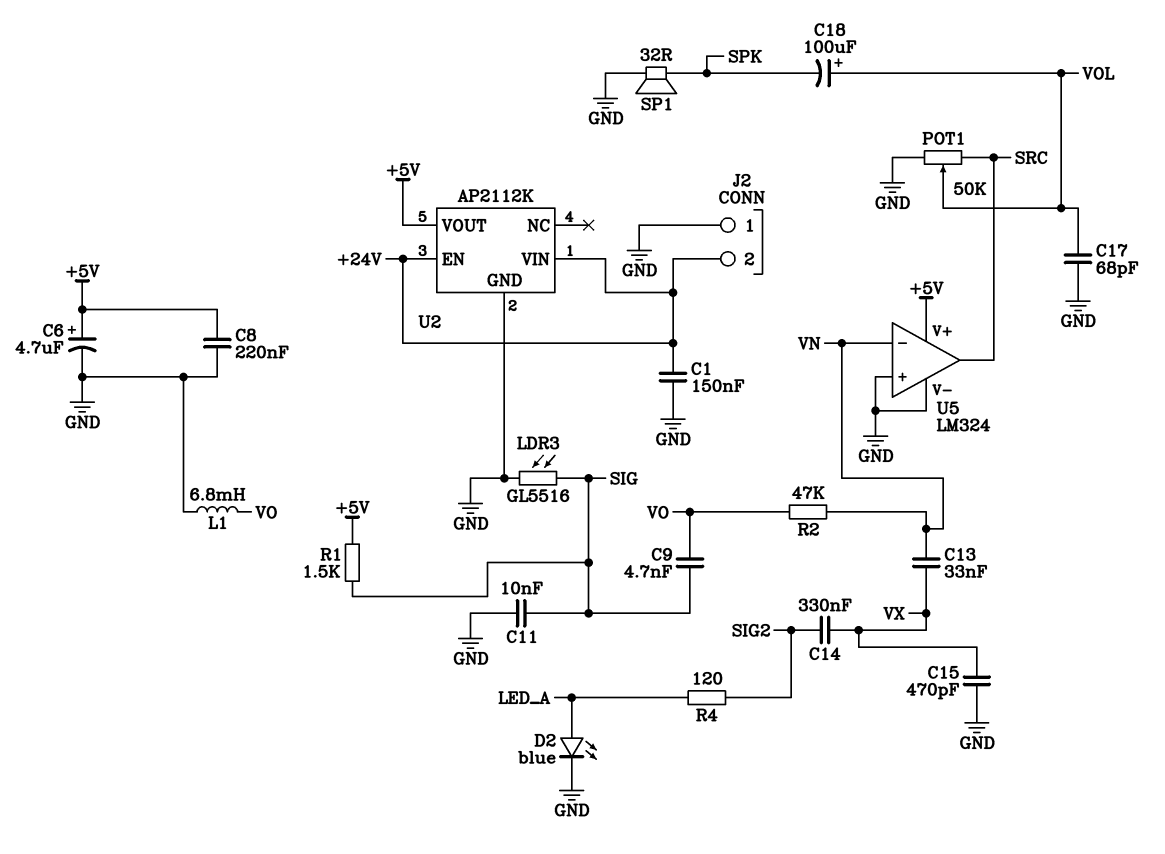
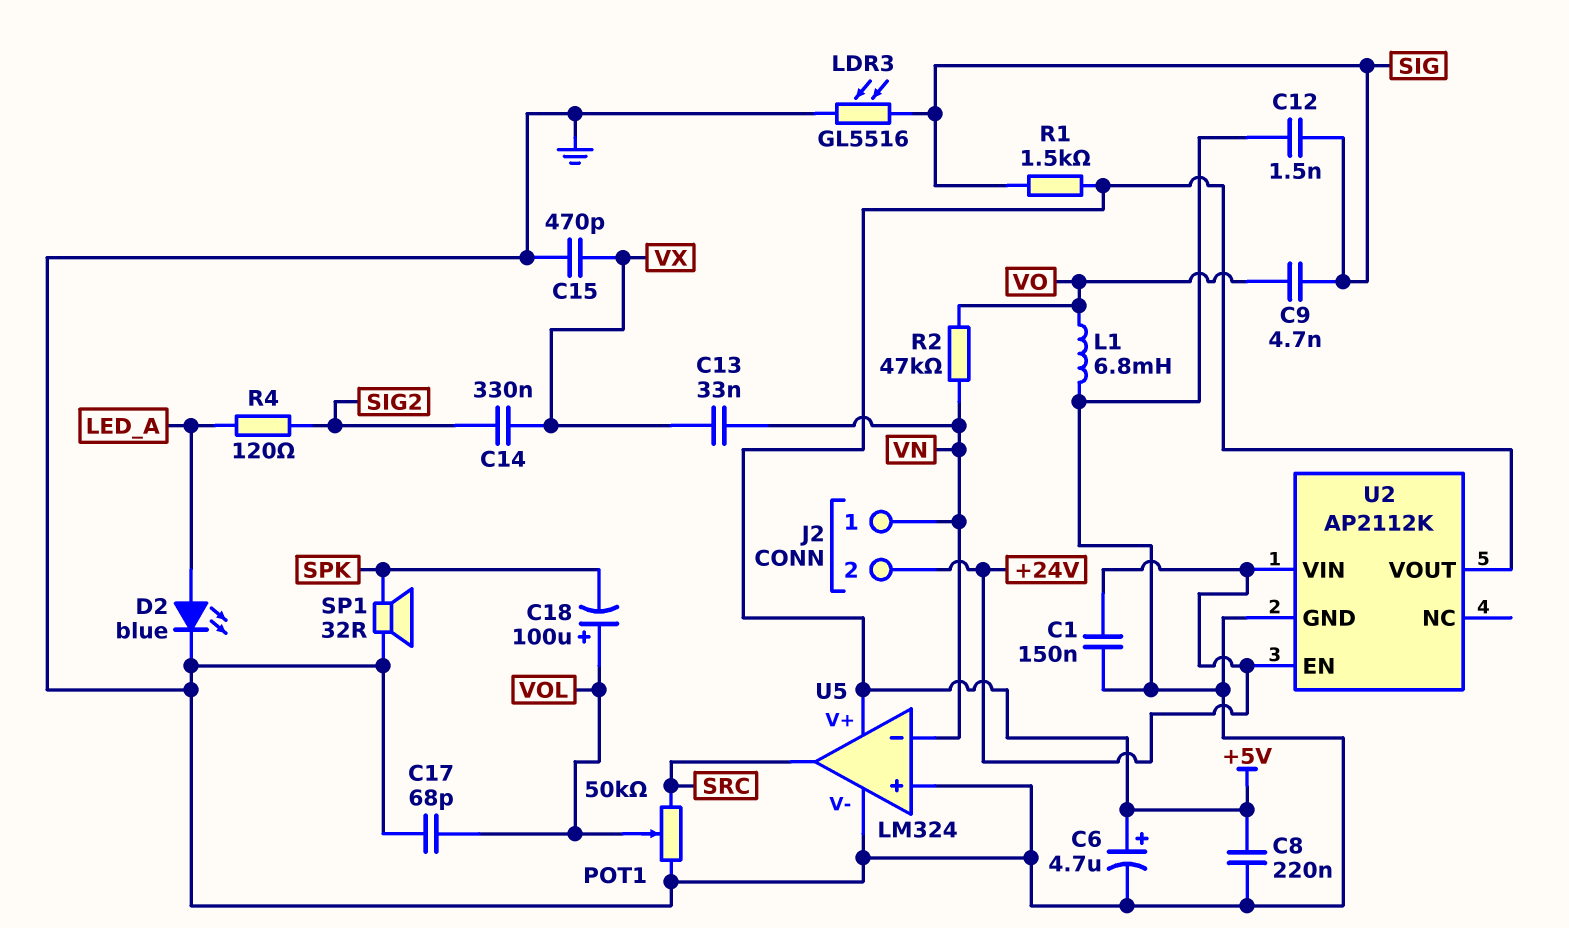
C11: 10nF (GND, SIG) -> none
C12: none -> 1.5nF (GND, SIG)
J2 pin 1: GND -> VN

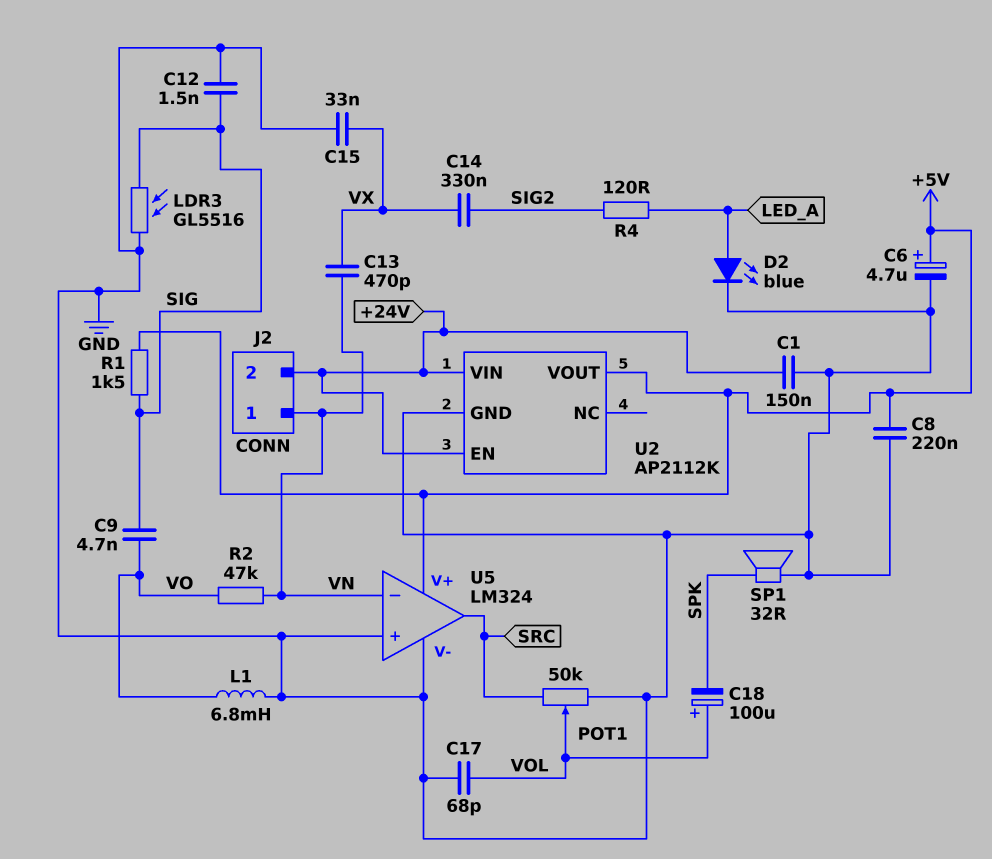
C13: 33nF (VN, VX) -> 470pF (VN, VX)
C15: 470pF (GND, VX) -> 33nF (GND, VX)

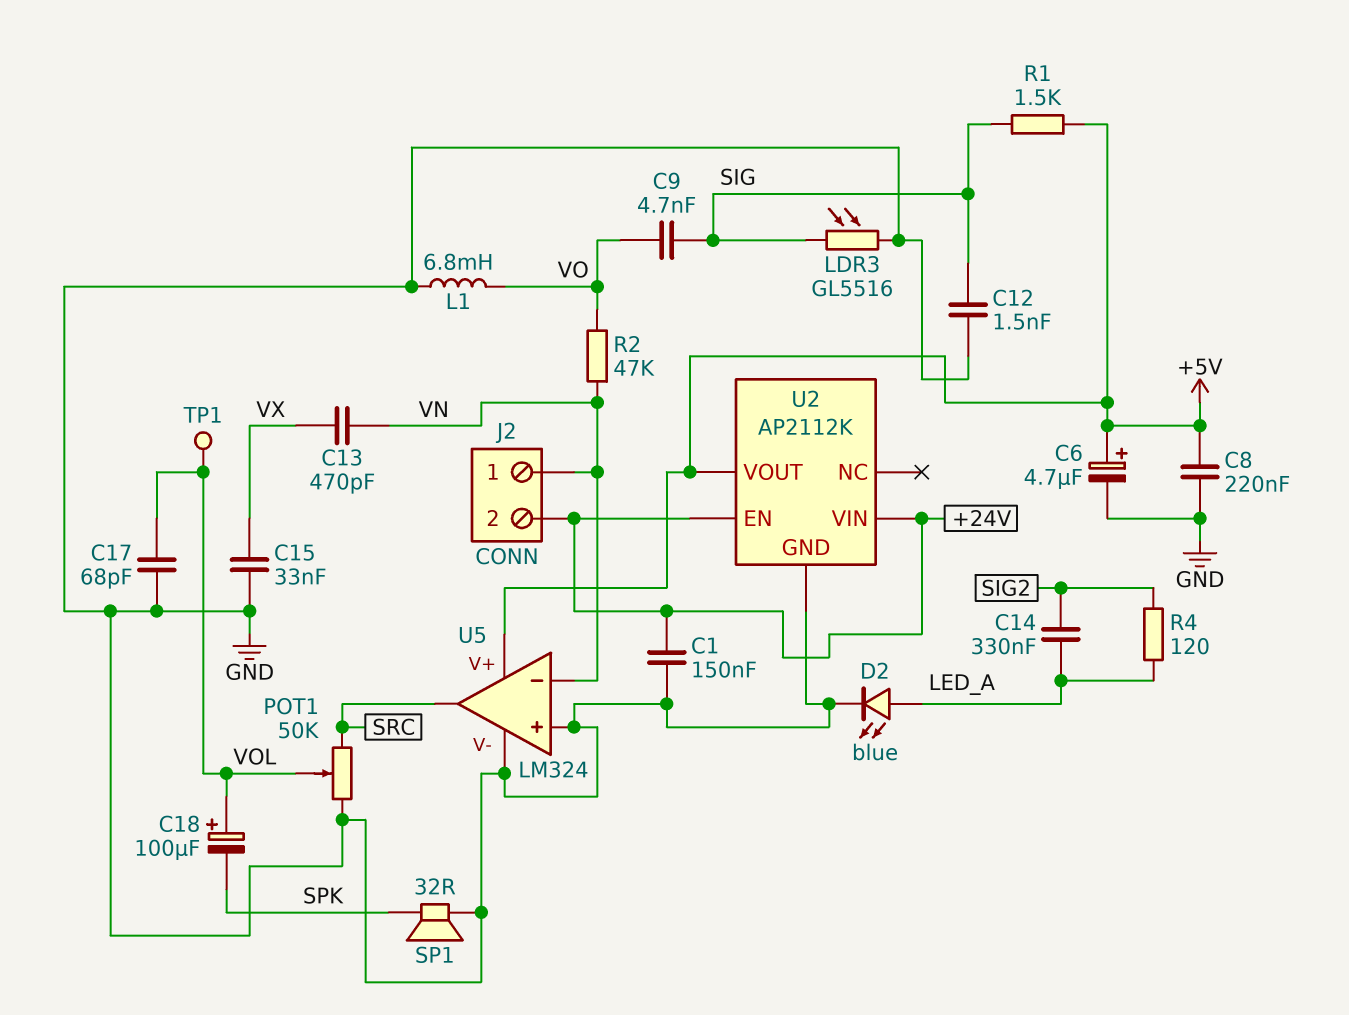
C14: 330nF (SIG2, VX) -> 330nF (LED_A, SIG2)
TP1: none -> test point (VOL)

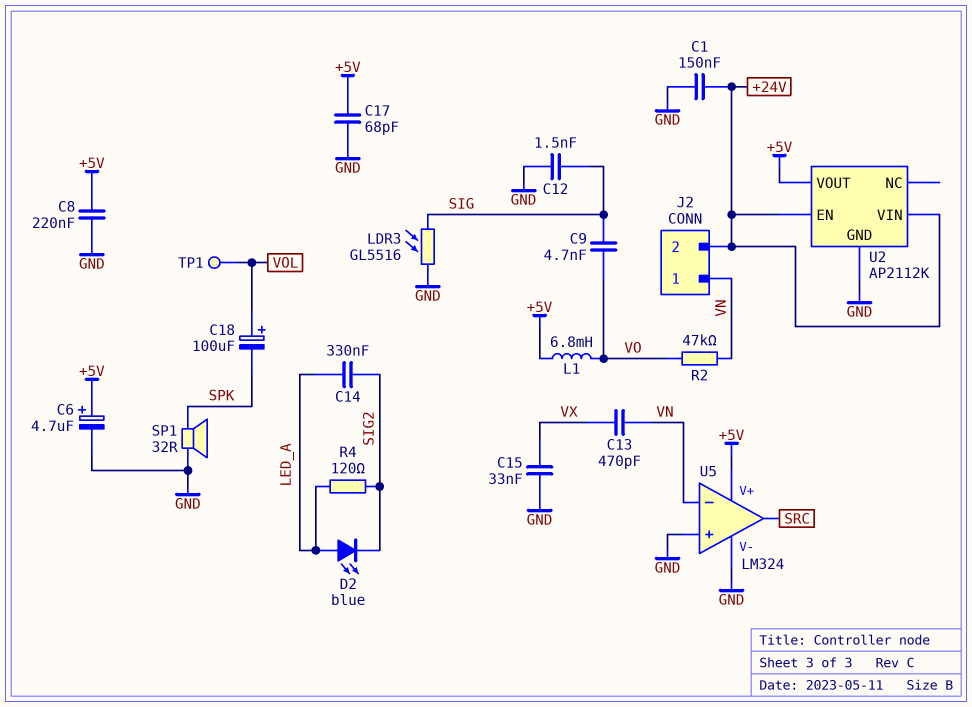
C17: 68pF (GND, VOL) -> 68pF (+5V, GND)
D2: LED blue (A LED_A, K GND) -> LED blue (A LED_A, K SIG2)
L1: 6.8mH (GND, VO) -> 6.8mH (+5V, VO)
POT1: 50k (GND, SRC, wiper VOL) -> none
R1: 1.5k (+5V, SIG) -> none

